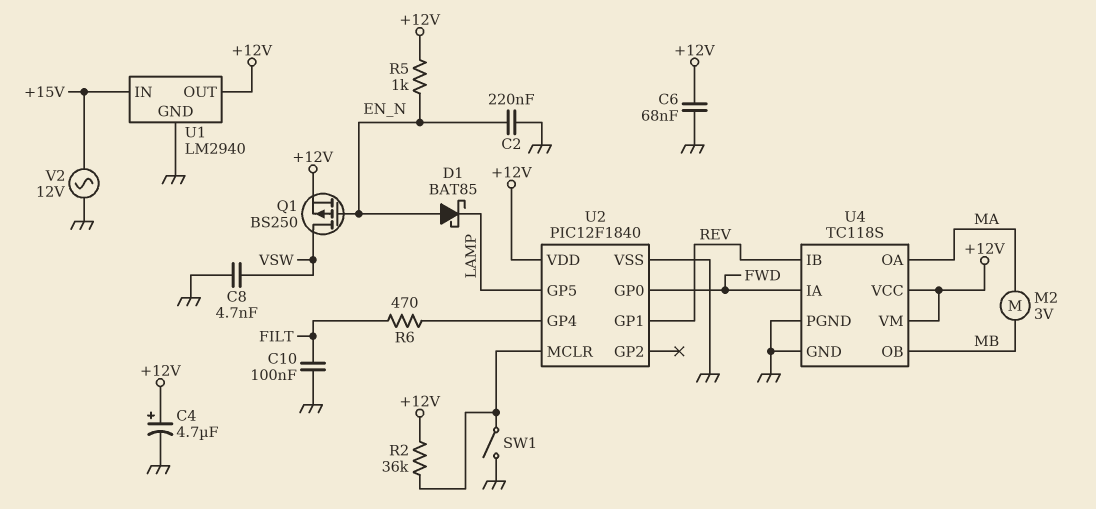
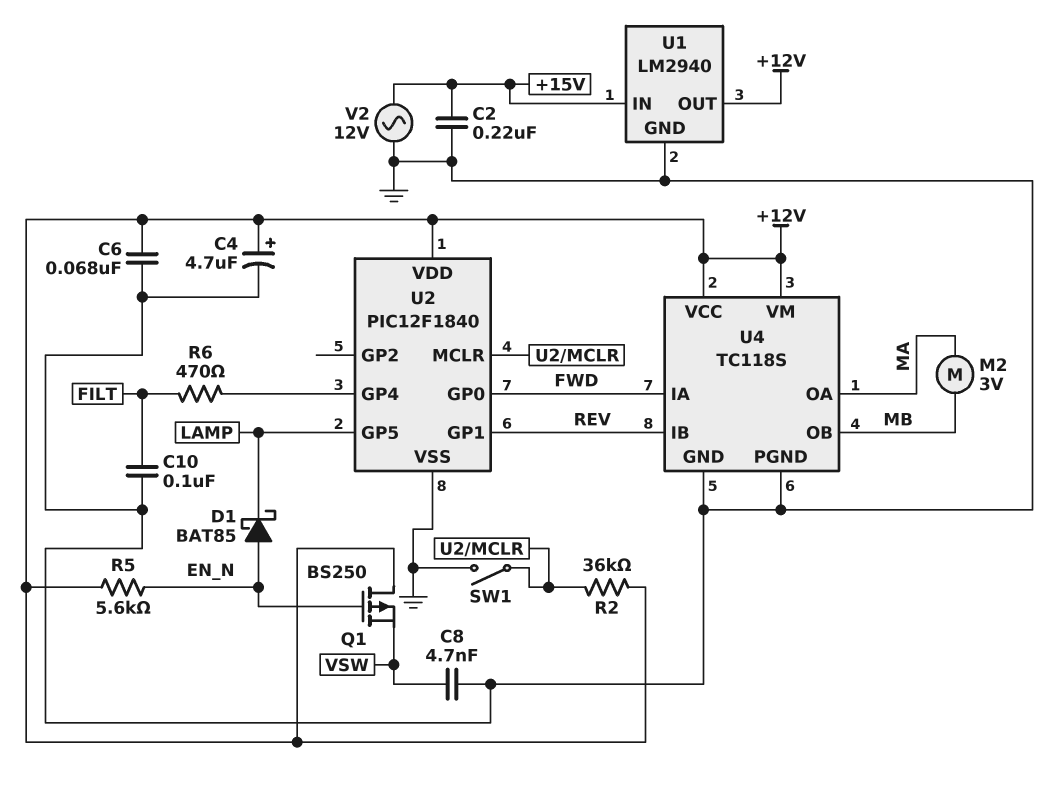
C2: 220nF (EN_N, GND) -> 220nF (+15V, GND)
Q1: PMOS BS250 (G EN_N, D VSW, S +12V) -> PMOS BS250 (G EN_N, D +12V, S VSW)
R5: 1k (+12V, EN_N) -> 5.6k (+12V, EN_N)

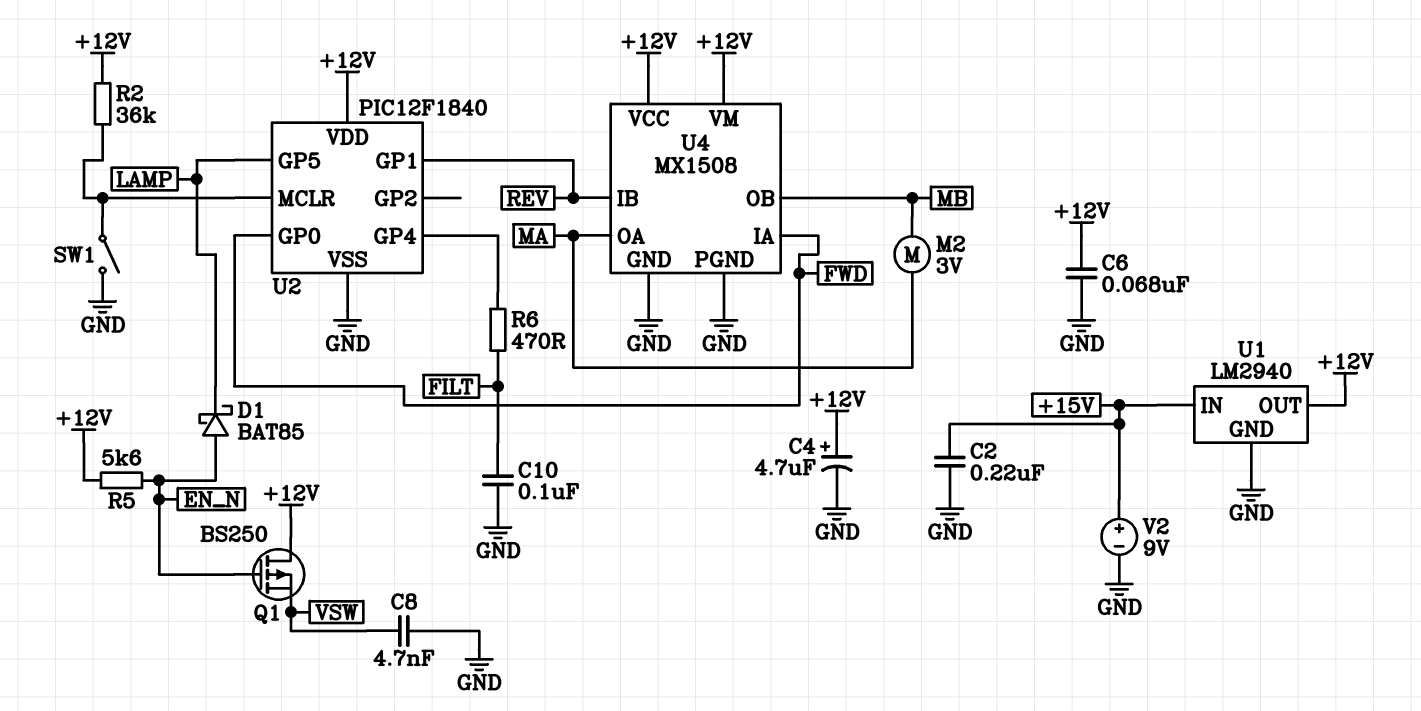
U4: TC118S -> MX1508
V2: AC 12V (+15V, GND) -> 9V (plus +15V, minus GND)

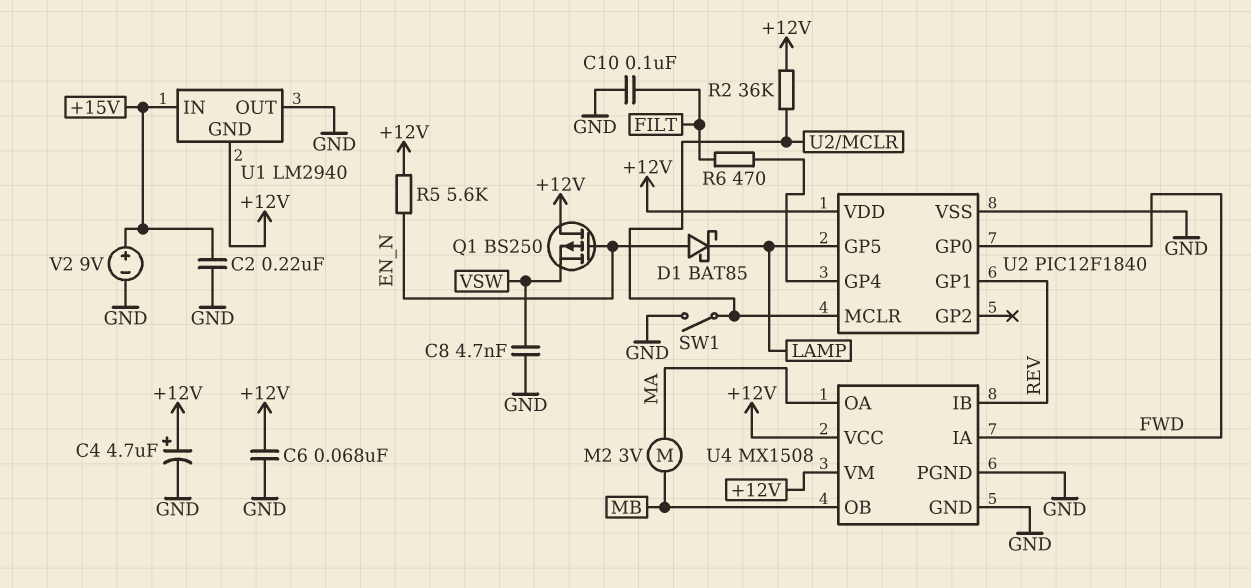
U1 pin GND: GND -> +12V
U1 pin OUT: +12V -> GND

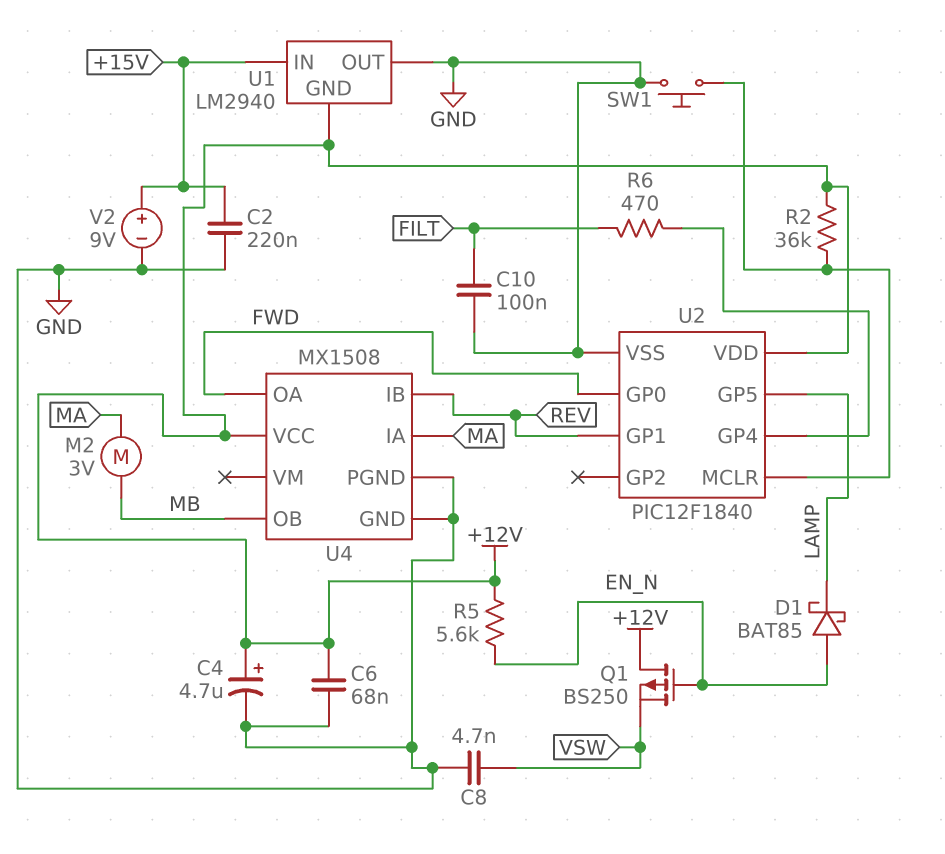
SW1: switch (GND, U2/MCLR) -> button (GND, U2/MCLR)
U4 pin IA: FWD -> MA
U4 pin OA: MA -> FWD
U4 pin VM: +12V -> none

